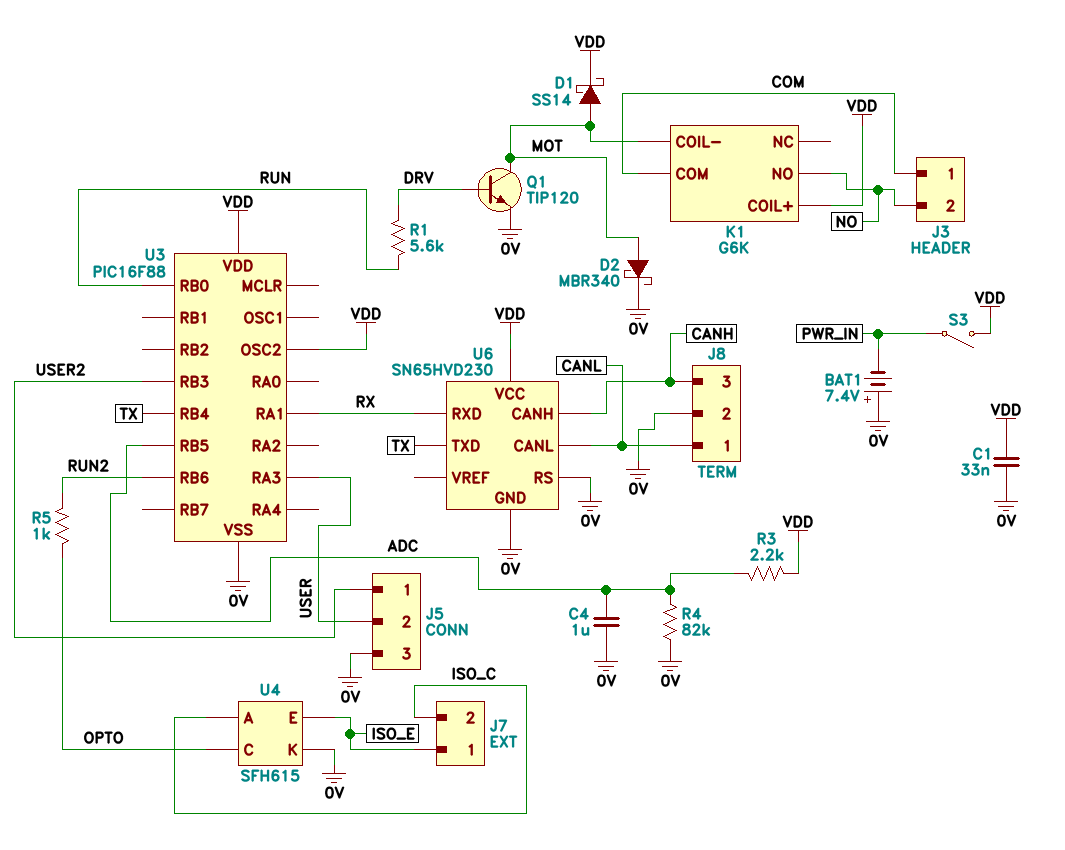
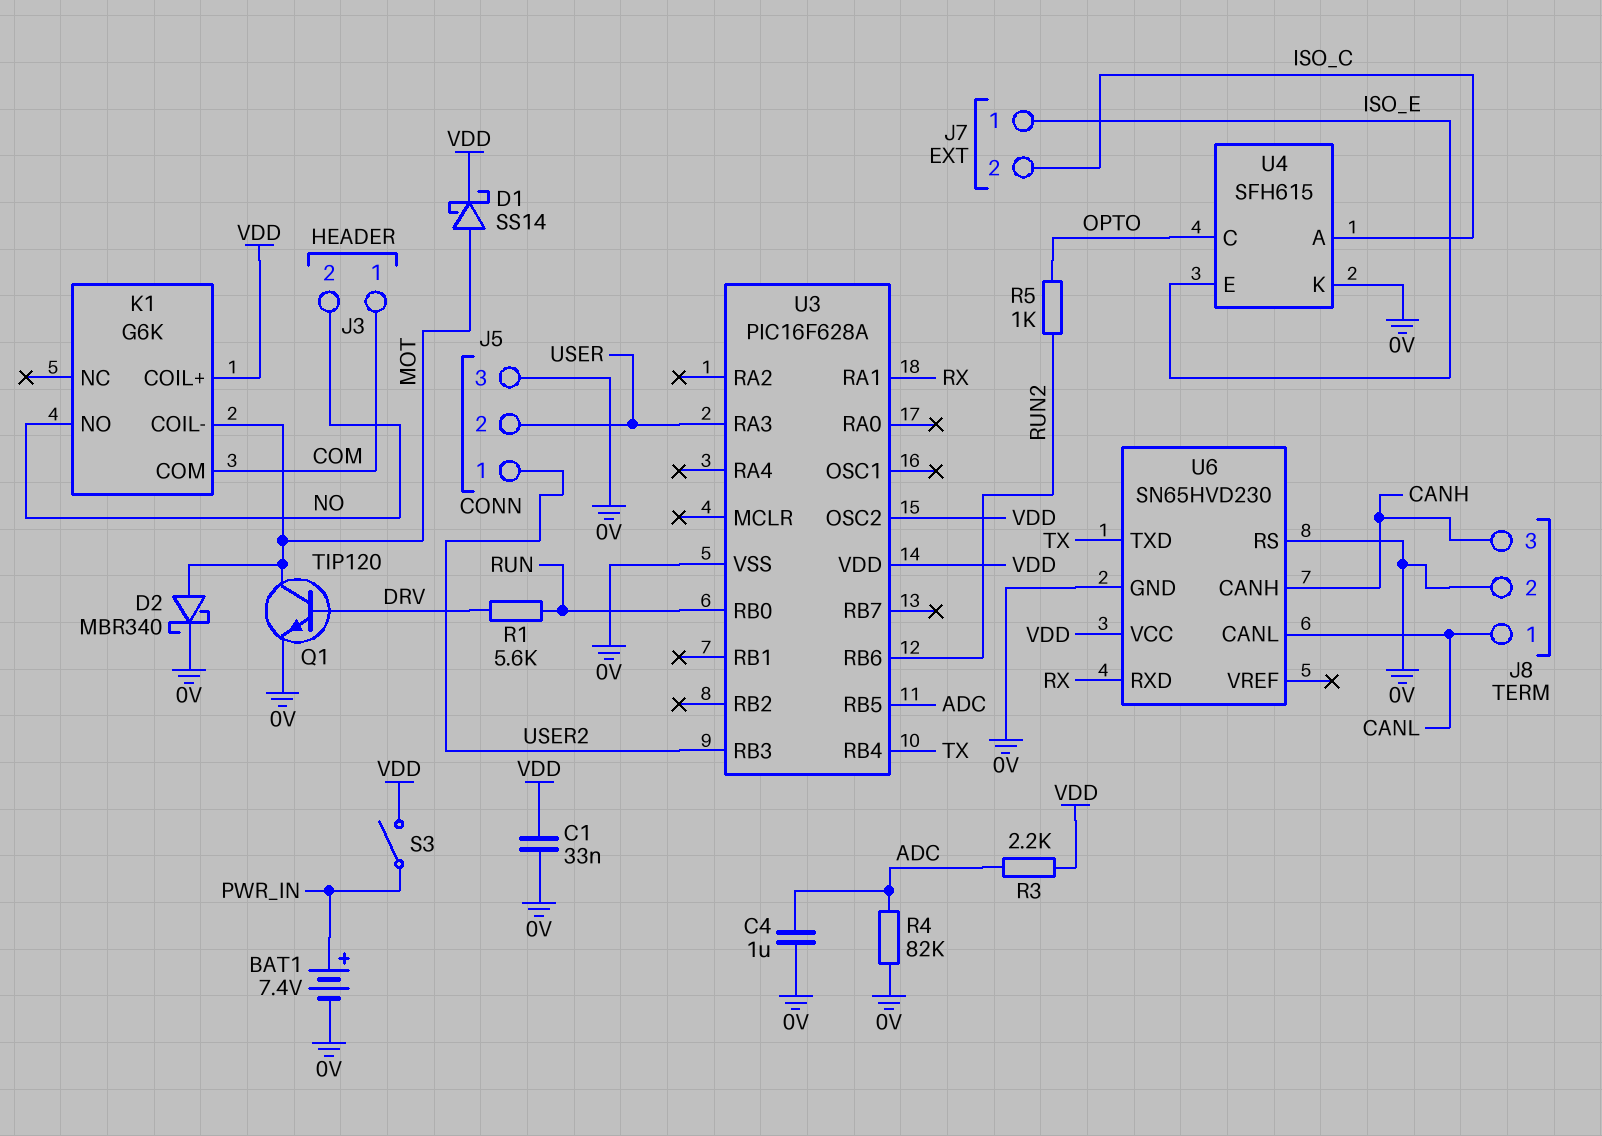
BAT1: 7.4V (plus 0V, minus PWR_IN) -> 7.4V (plus PWR_IN, minus 0V)
U3: PIC16F88 -> PIC16F628A

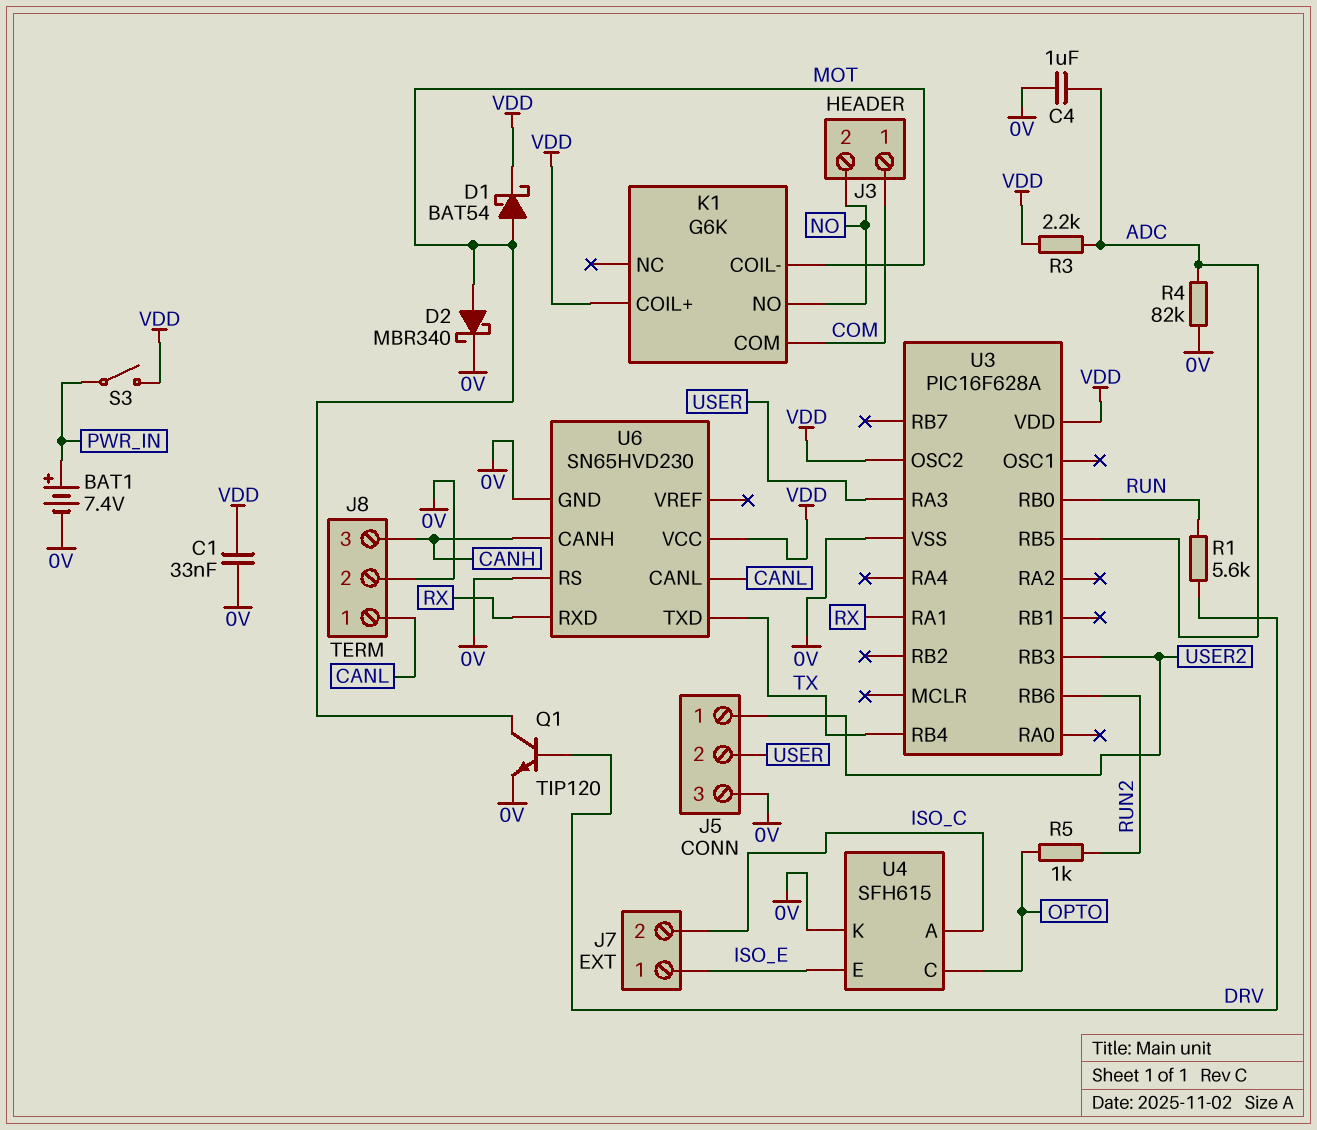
D1: schottky SS14 (A MOT, K VDD) -> schottky BAT54 (A MOT, K VDD)

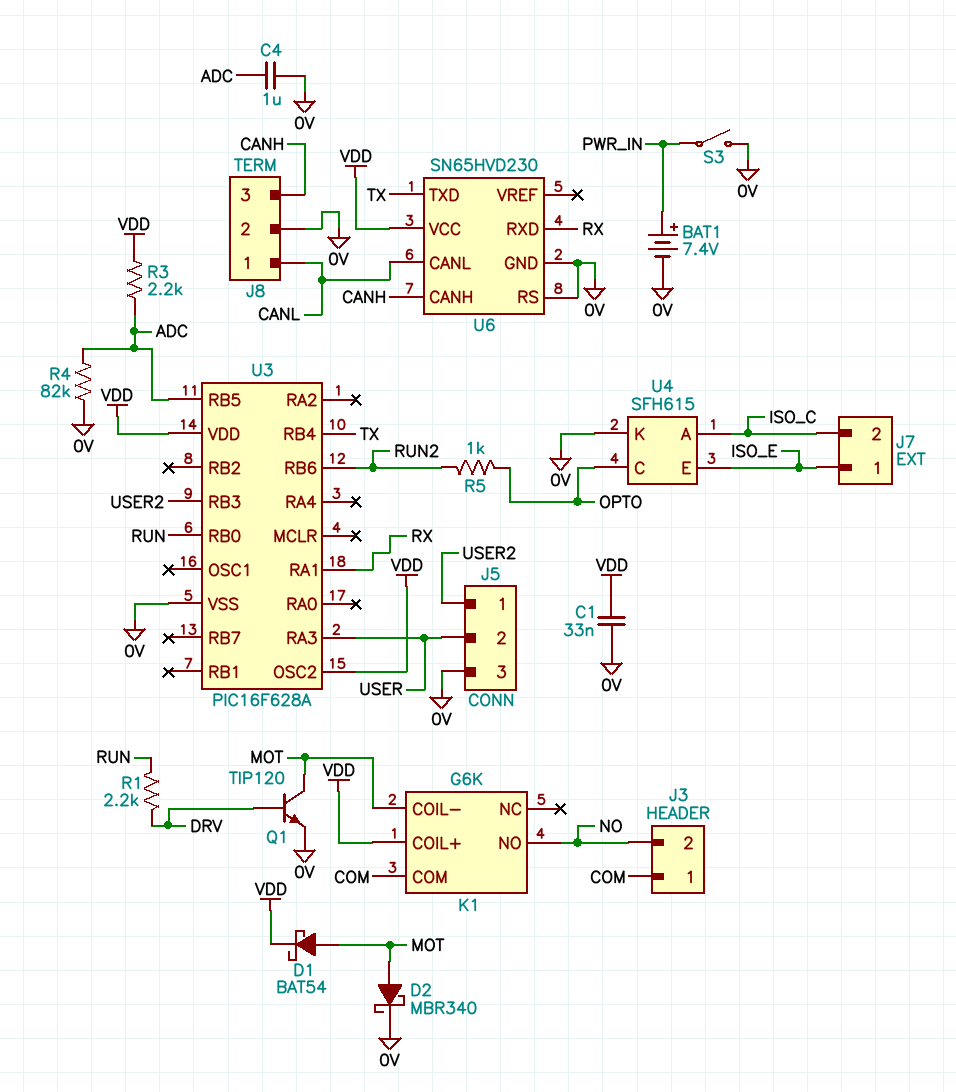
R1: 5.6k (DRV, RUN) -> 2.2k (DRV, RUN)
S3: switch (PWR_IN, VDD) -> switch (0V, PWR_IN)

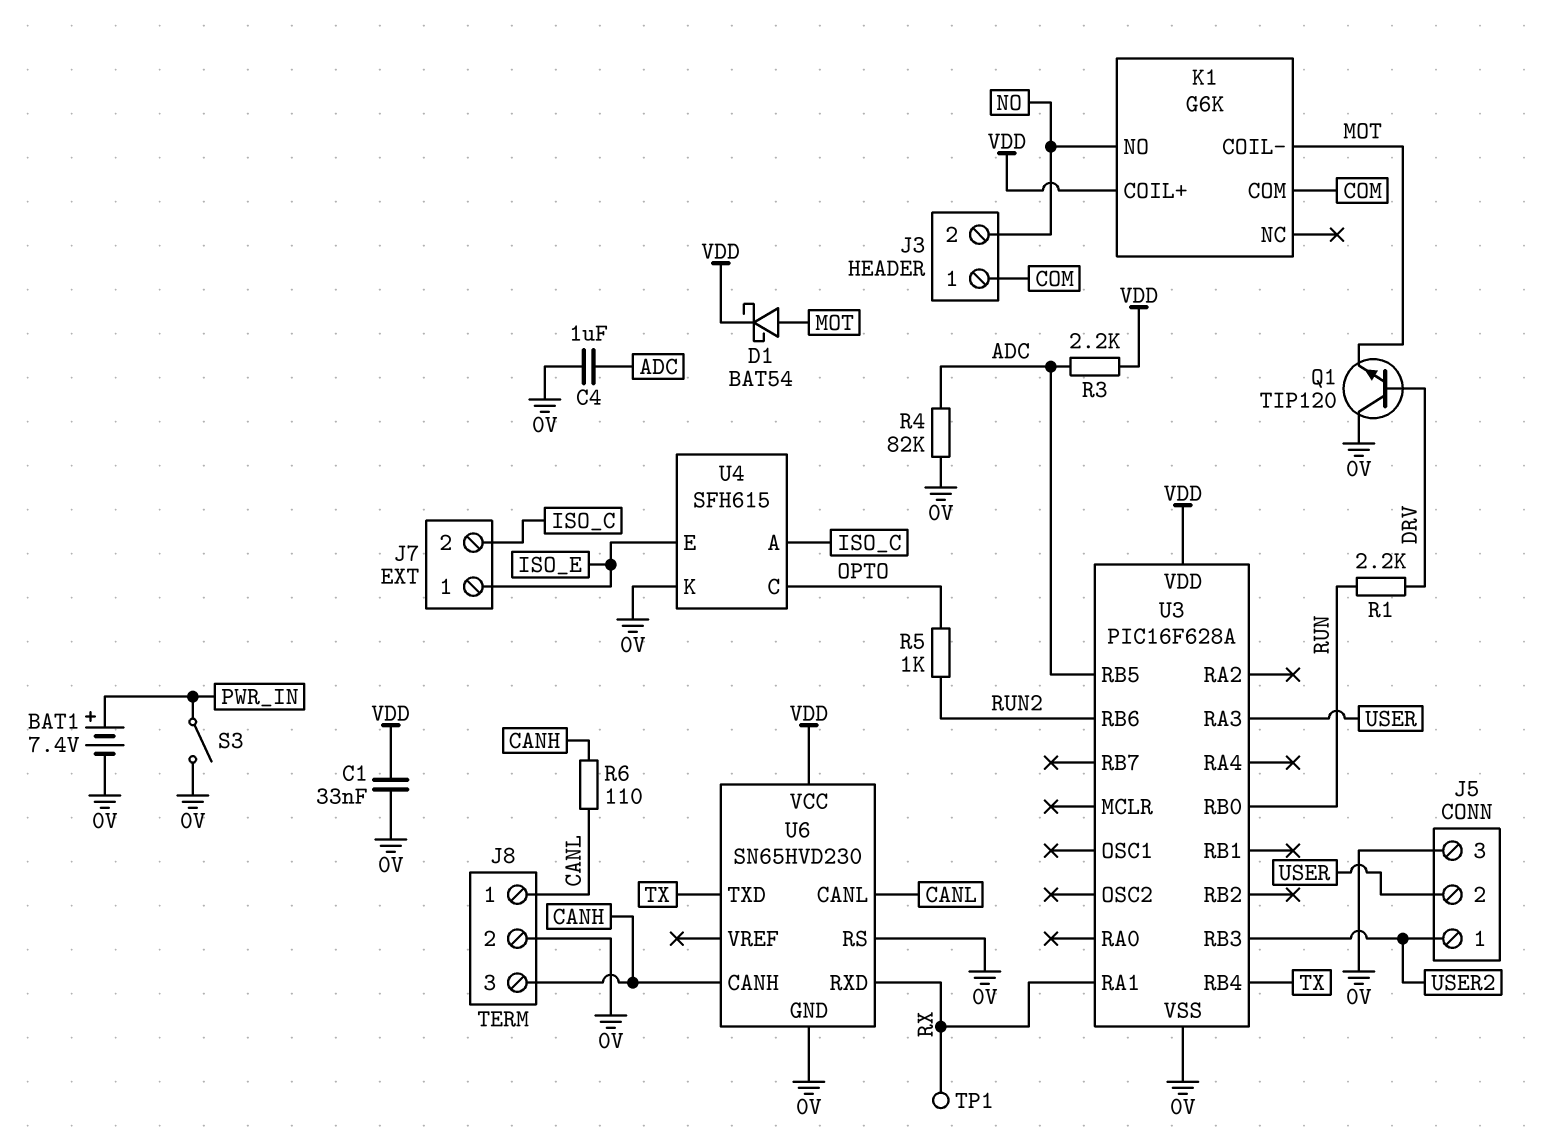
D2: schottky MBR340 (A MOT, K 0V) -> none
Q1: NPN TIP120 (B DRV, C MOT, E 0V) -> NPN TIP120 (B DRV, C 0V, E MOT)
R6: none -> 110 (CANH, CANL)
TP1: none -> test point (RX)
U3 pin OSC2: VDD -> none

